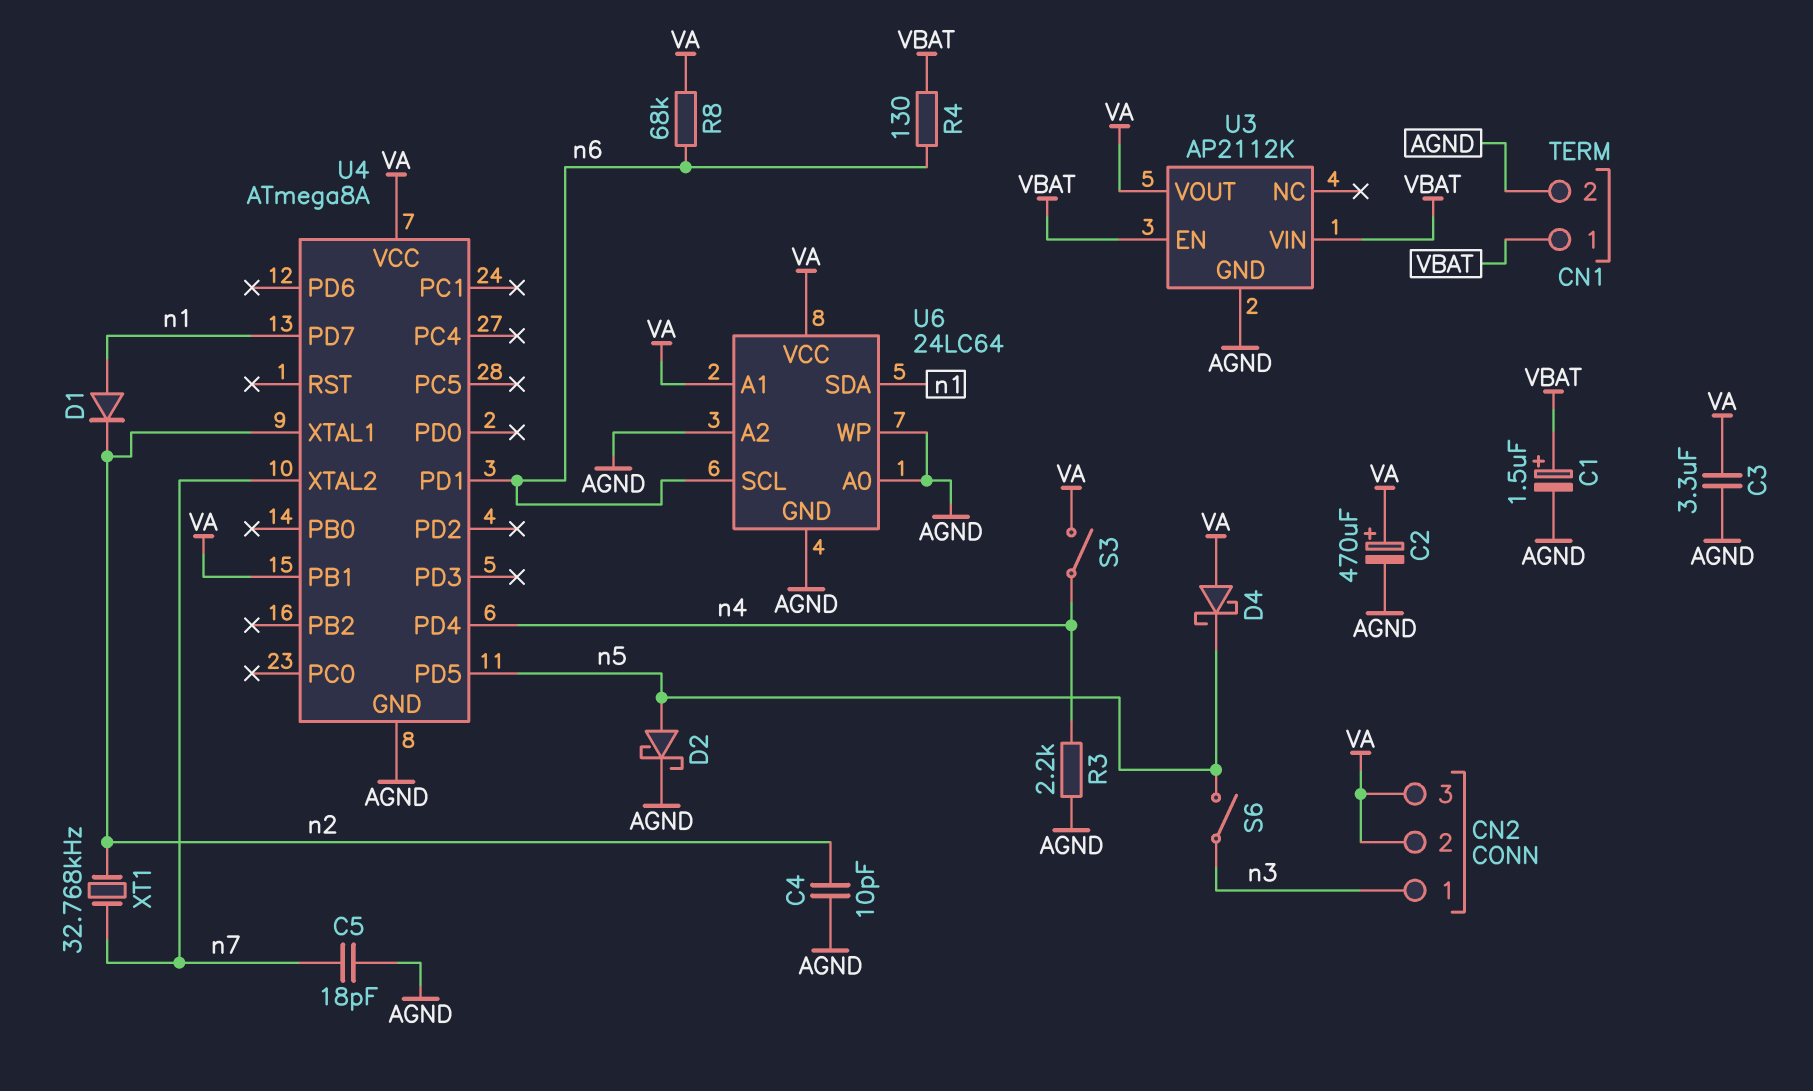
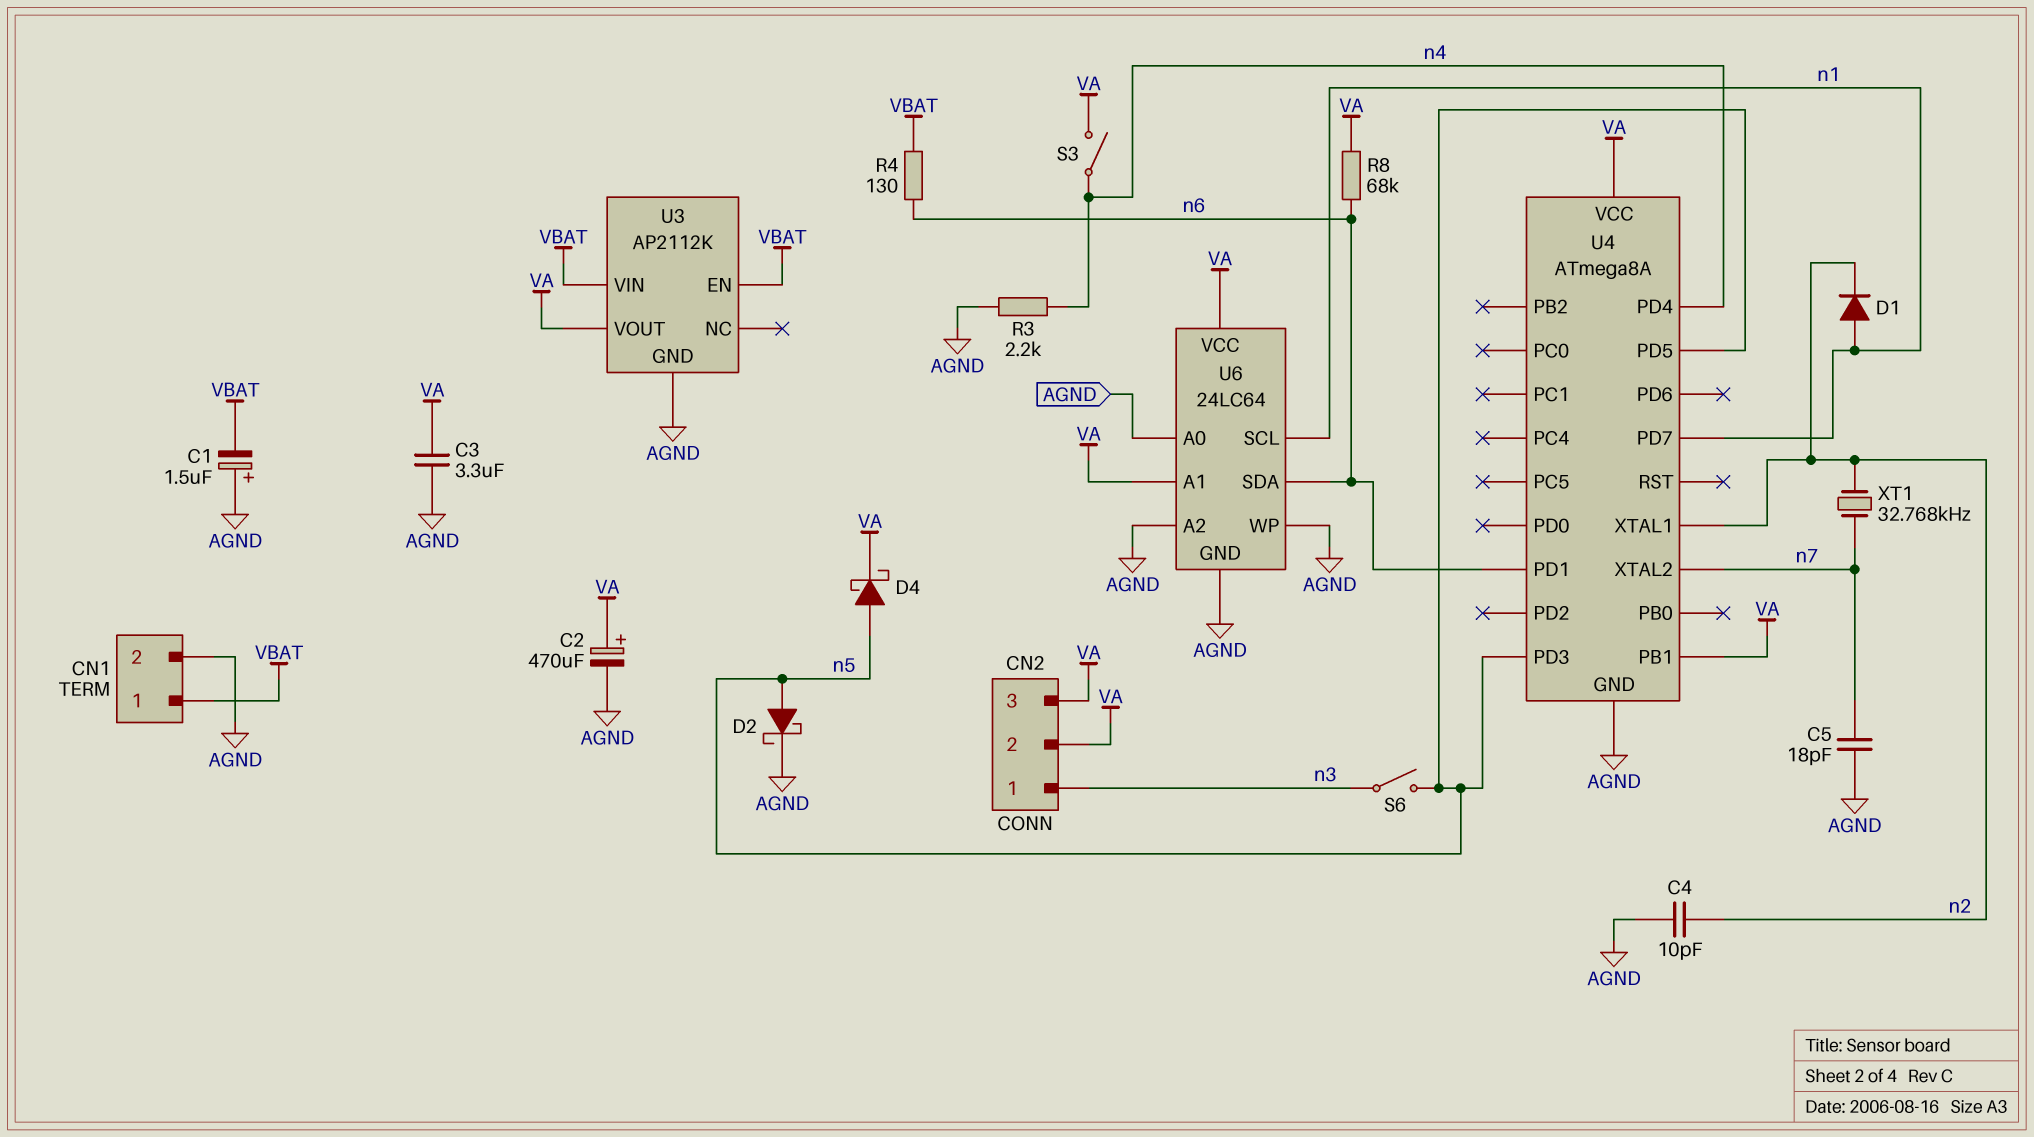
C1: 1.5uF (plus VBAT, minus AGND) -> 1.5uF (plus AGND, minus VBAT)
D4: schottky (A VA, K n5) -> schottky (A n5, K VA)
U4 pin PD3: none -> n5
U6 pin SCL: n6 -> n1
U6 pin SDA: n1 -> n6

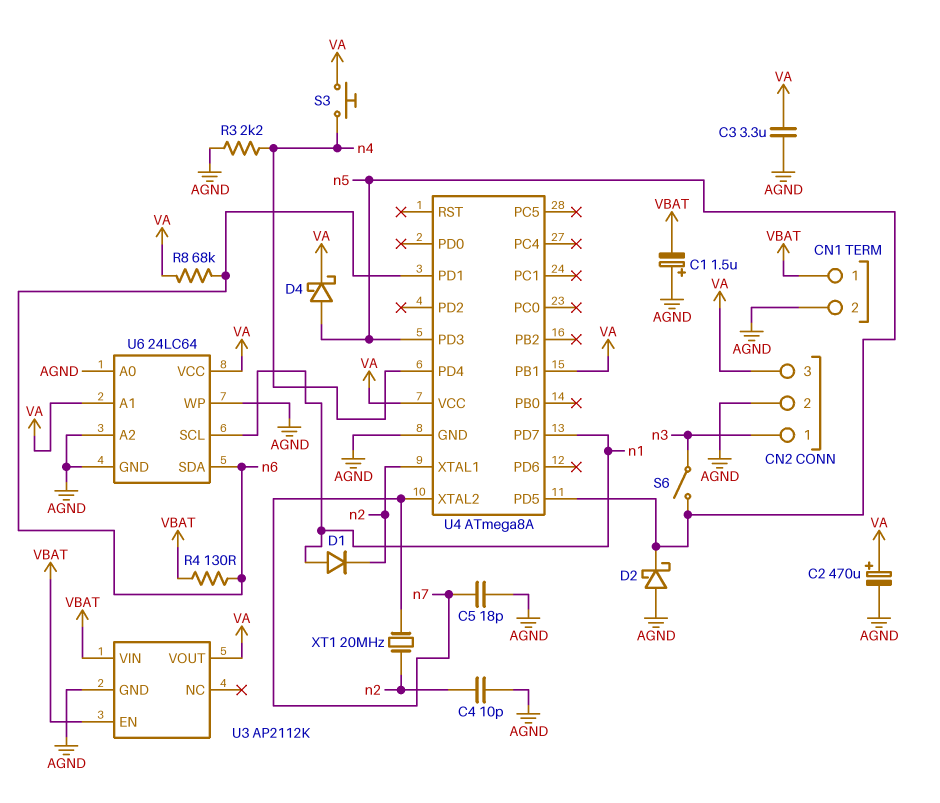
CN2 pin 2: VA -> AGND
D2: schottky (A n5, K AGND) -> schottky (A AGND, K n5)
S3: switch (VA, n4) -> button (VA, n4)
XT1: 32.768kHz (n2, n7) -> 20MHz (n2, n7)

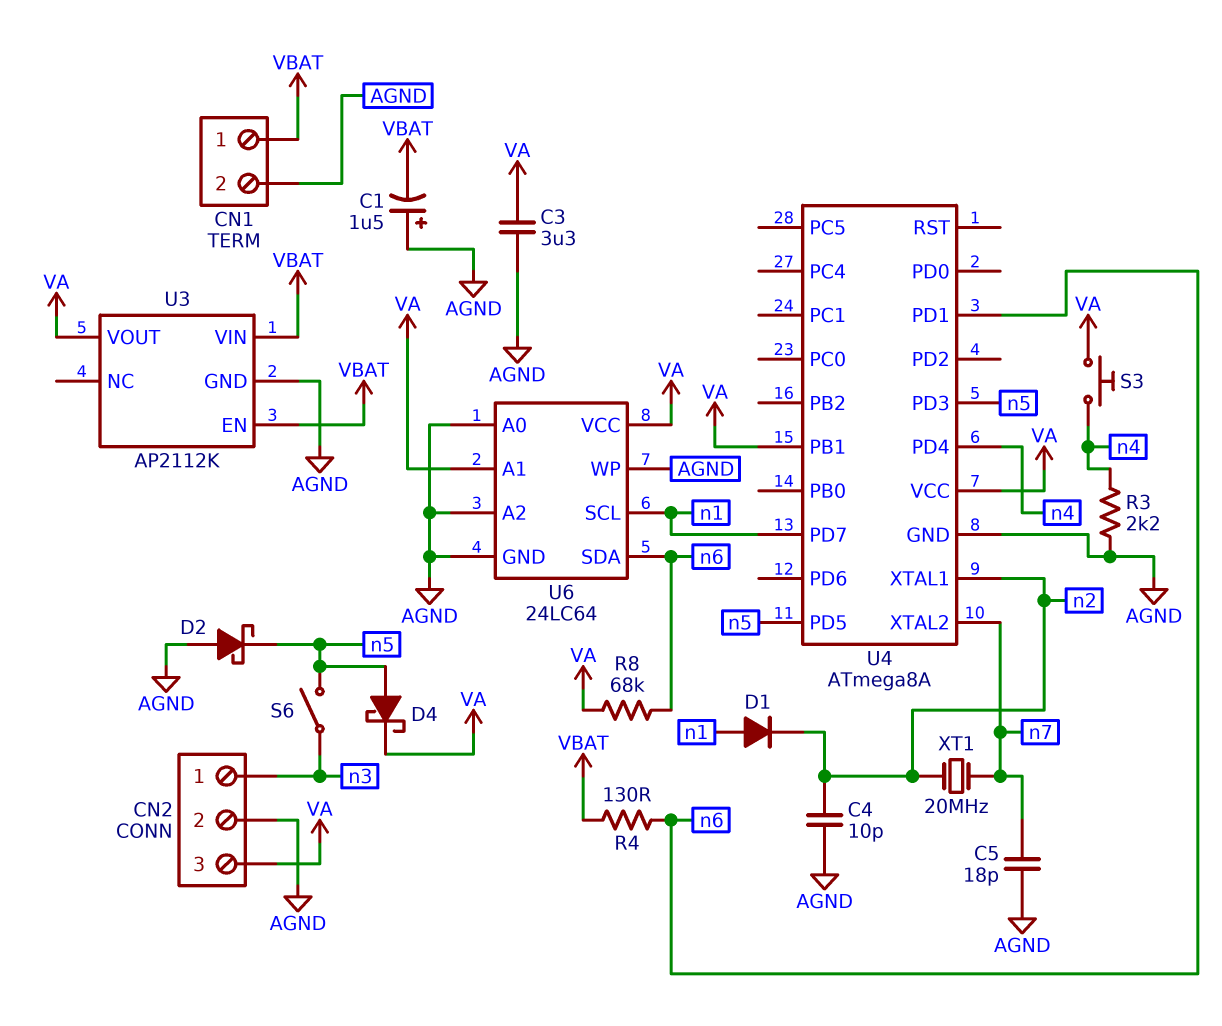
C2: 470uF (plus VA, minus AGND) -> none

